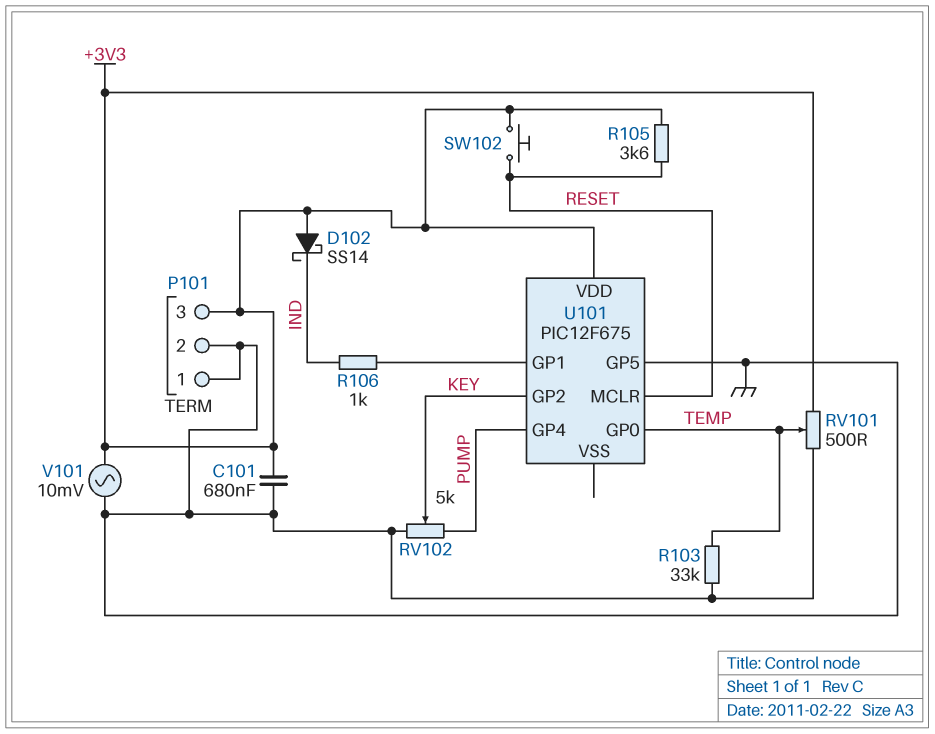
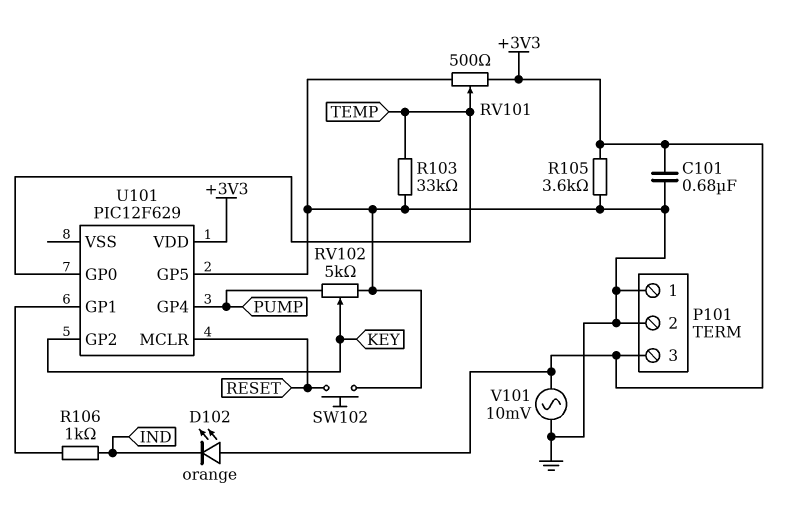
D102: schottky SS14 (A +3V3, K IND) -> LED orange (A +3V3, K IND)
R105: 3.6k (+3V3, RESET) -> 3.6k (+3V3, GND)
SW102: button (+3V3, RESET) -> button (GND, RESET)
U101: PIC12F675 -> PIC12F629

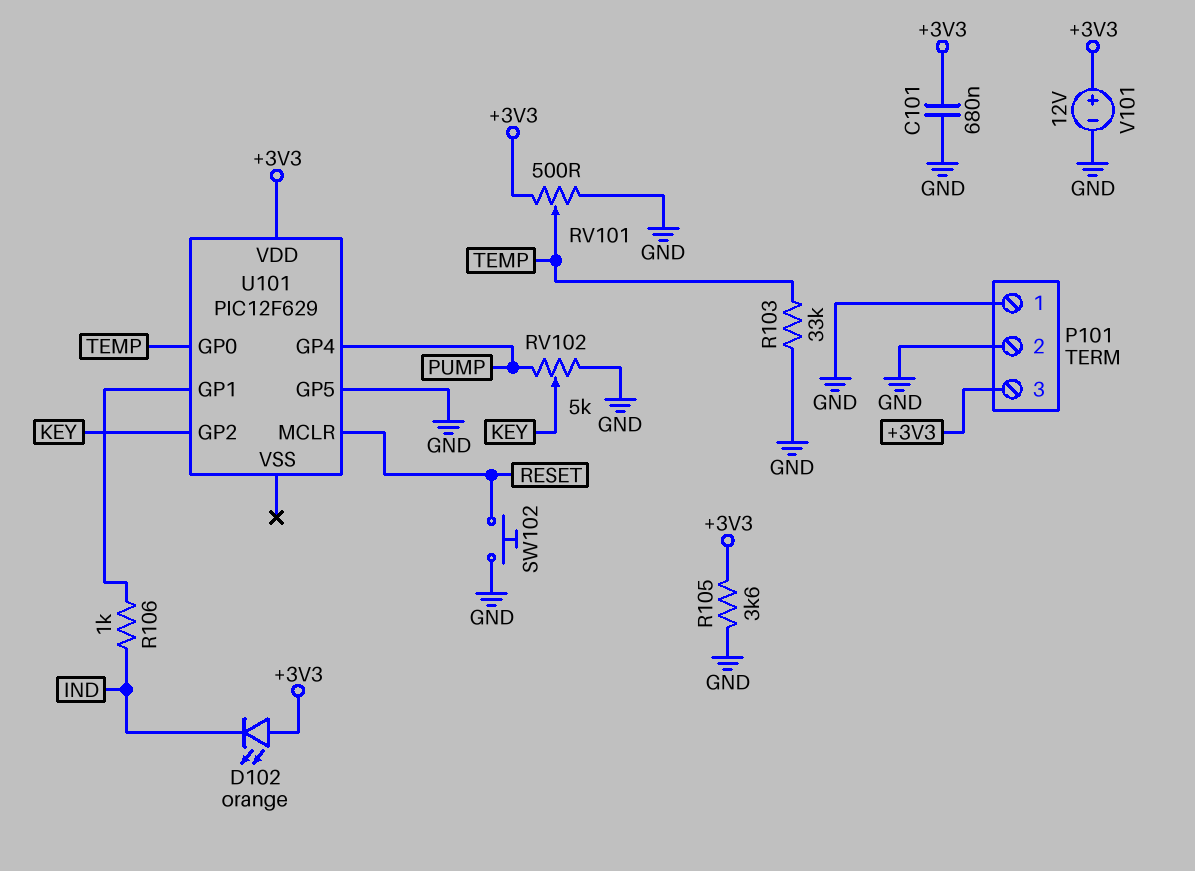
V101: AC 10mV (+3V3, GND) -> 12V (plus +3V3, minus GND)

